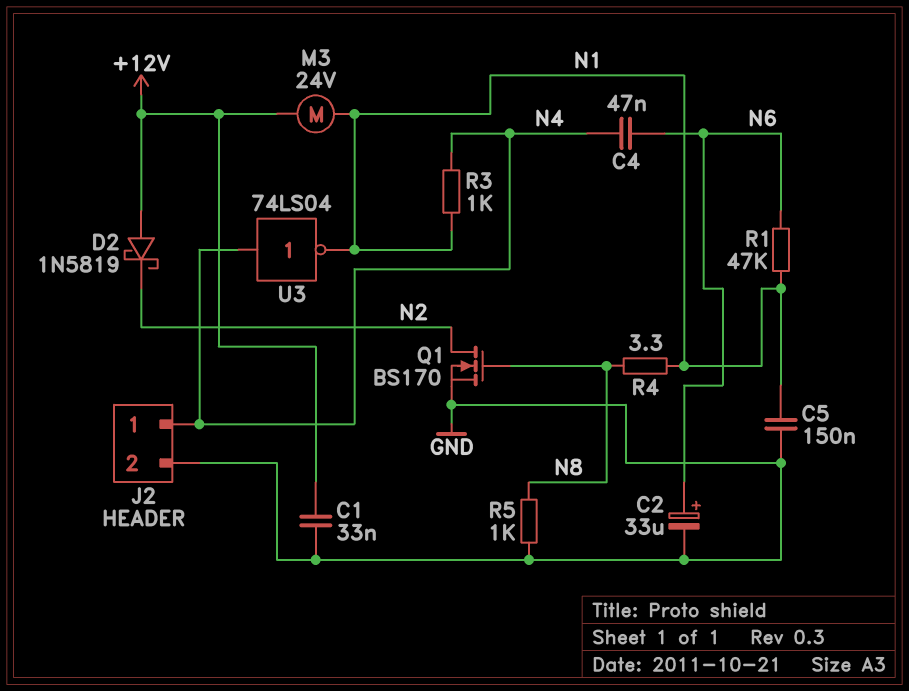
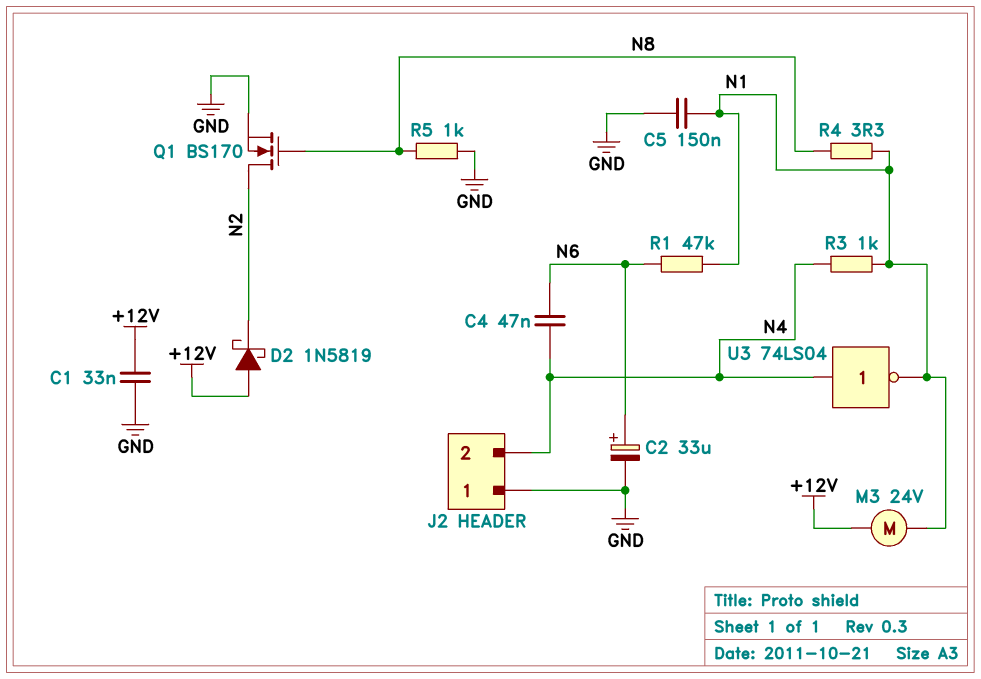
J2 pin 1: N4 -> GND
J2 pin 2: GND -> N4

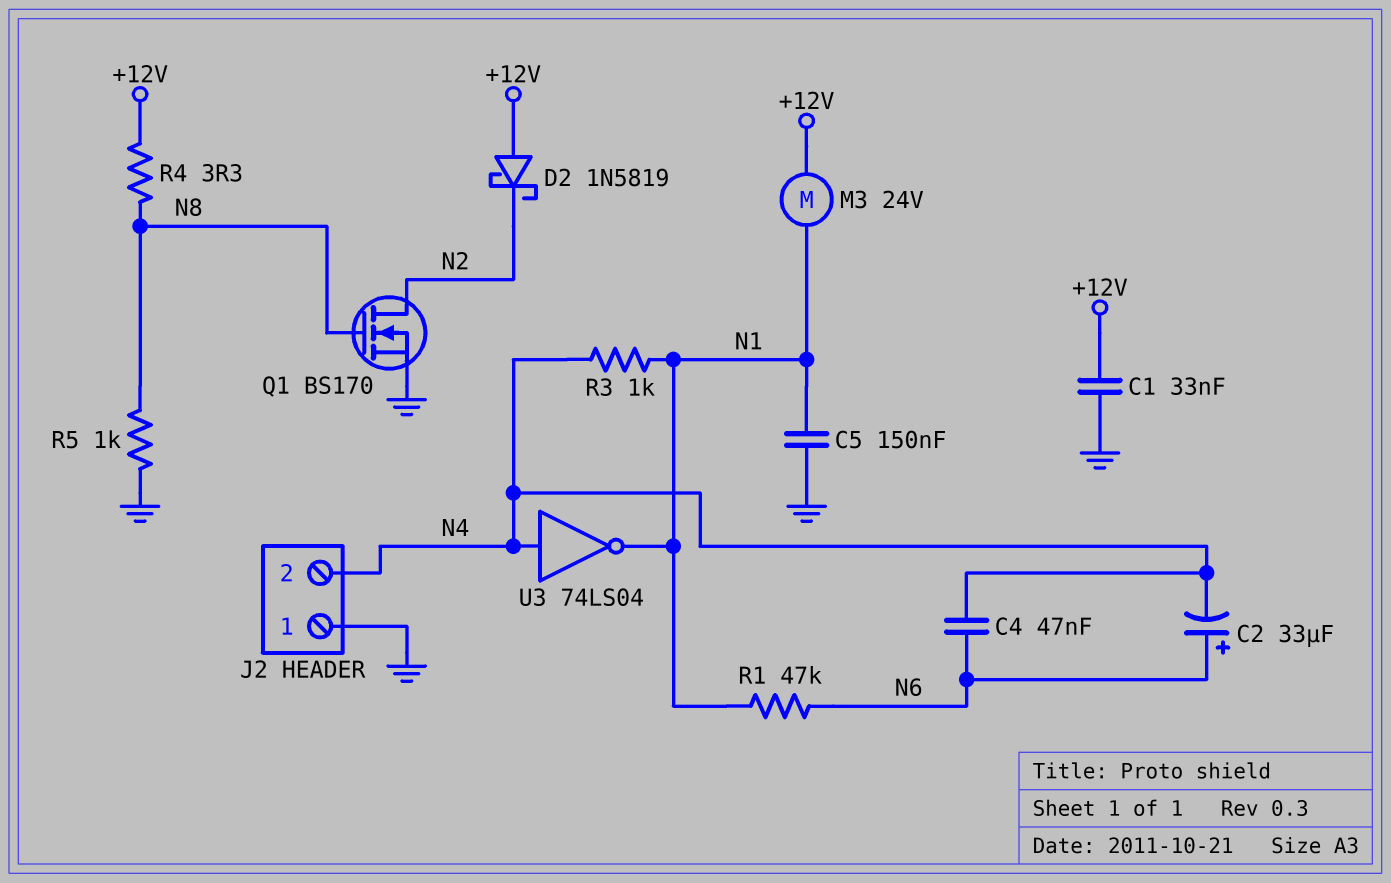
C2: 33uF (plus N6, minus GND) -> 33uF (plus N6, minus N4)
R4: 3.3 (N1, N8) -> 3.3 (+12V, N8)

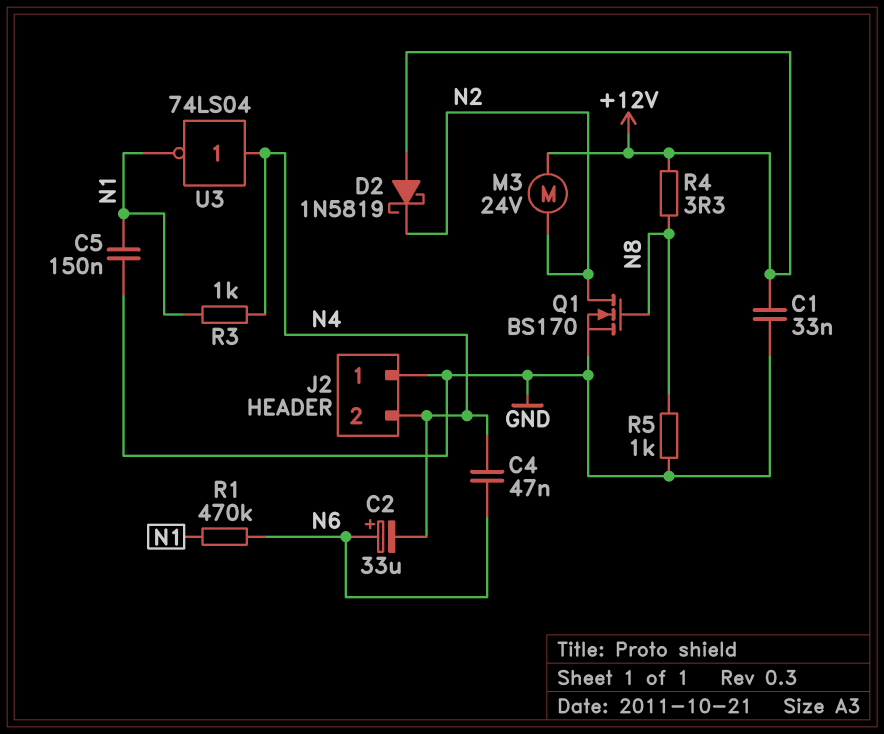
M3: motor 24V (+12V, N1) -> motor 24V (+12V, N2)
R1: 47k (N1, N6) -> 470k (N1, N6)

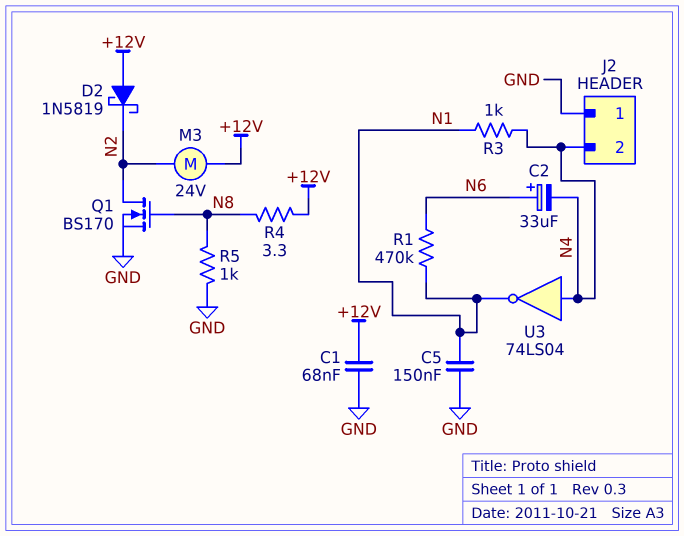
C1: 33nF (+12V, GND) -> 68nF (+12V, GND)
C4: 47nF (N4, N6) -> none

